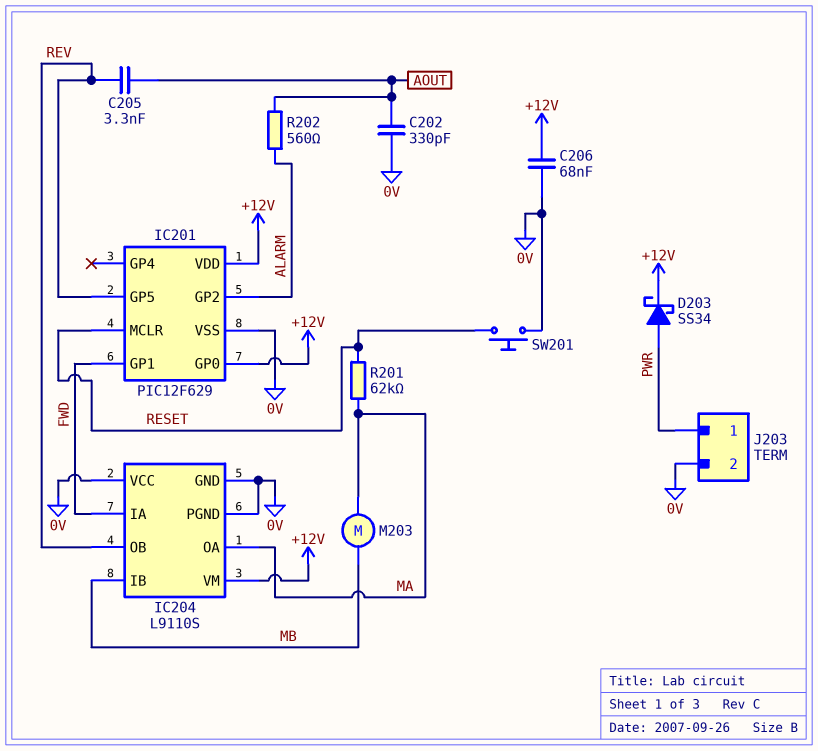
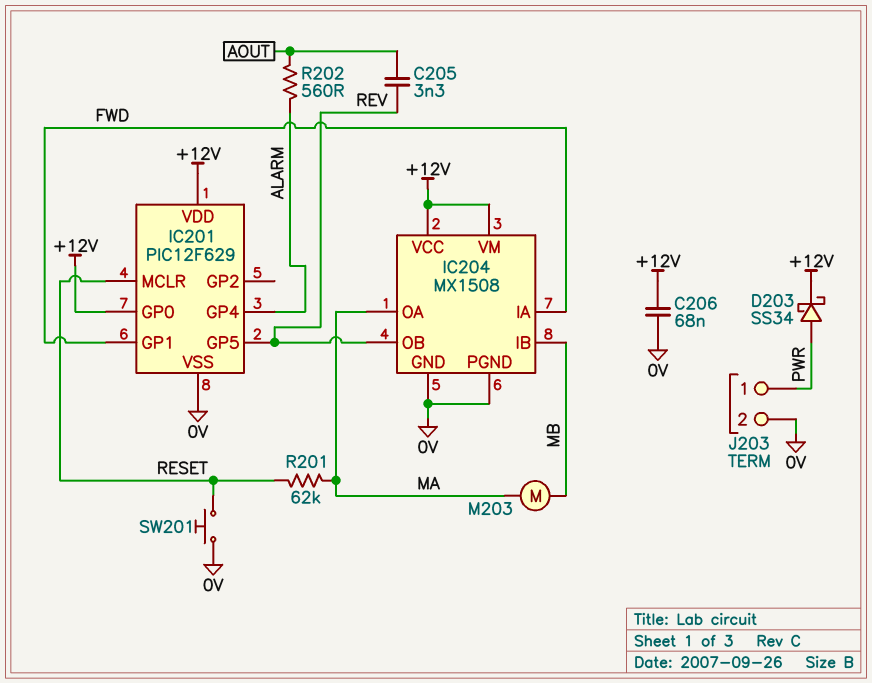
C202: 330pF (0V, AOUT) -> none
IC201 pin GP2: ALARM -> none
IC201 pin GP4: none -> ALARM
IC204: L9110S -> MX1508
IC204 pin VCC: 0V -> +12V

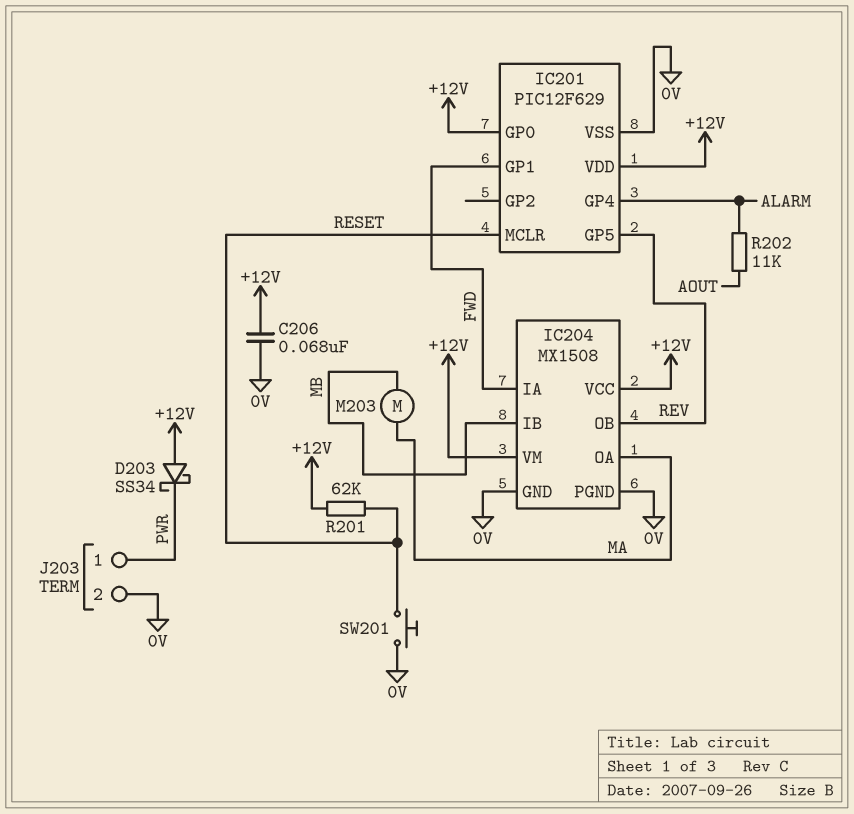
C205: 3.3nF (AOUT, REV) -> none
D203: schottky SS34 (A PWR, K +12V) -> schottky SS34 (A +12V, K PWR)
R201: 62k (MA, RESET) -> 62k (+12V, RESET)
R202: 560 (ALARM, AOUT) -> 11k (ALARM, AOUT)

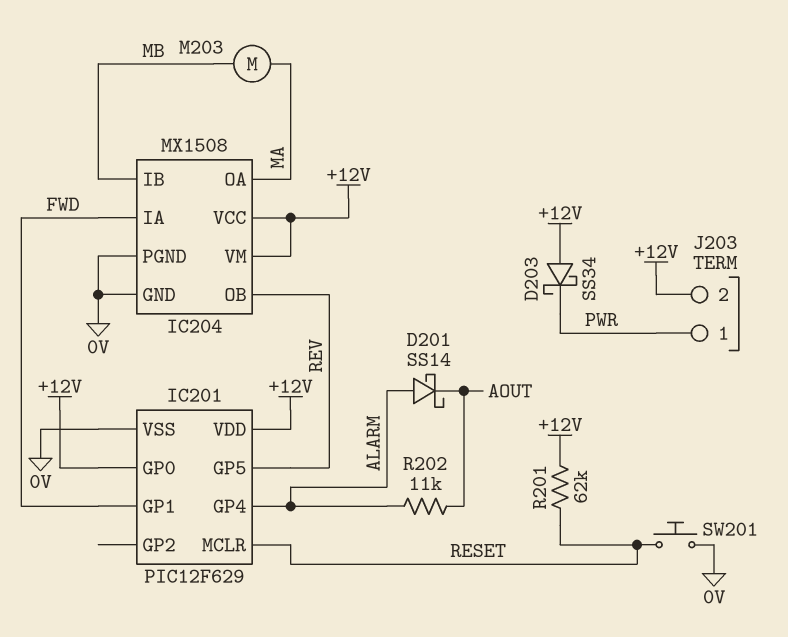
C206: 68nF (+12V, 0V) -> none
D201: none -> schottky SS14 (A ALARM, K AOUT)
J203 pin 2: 0V -> +12V

